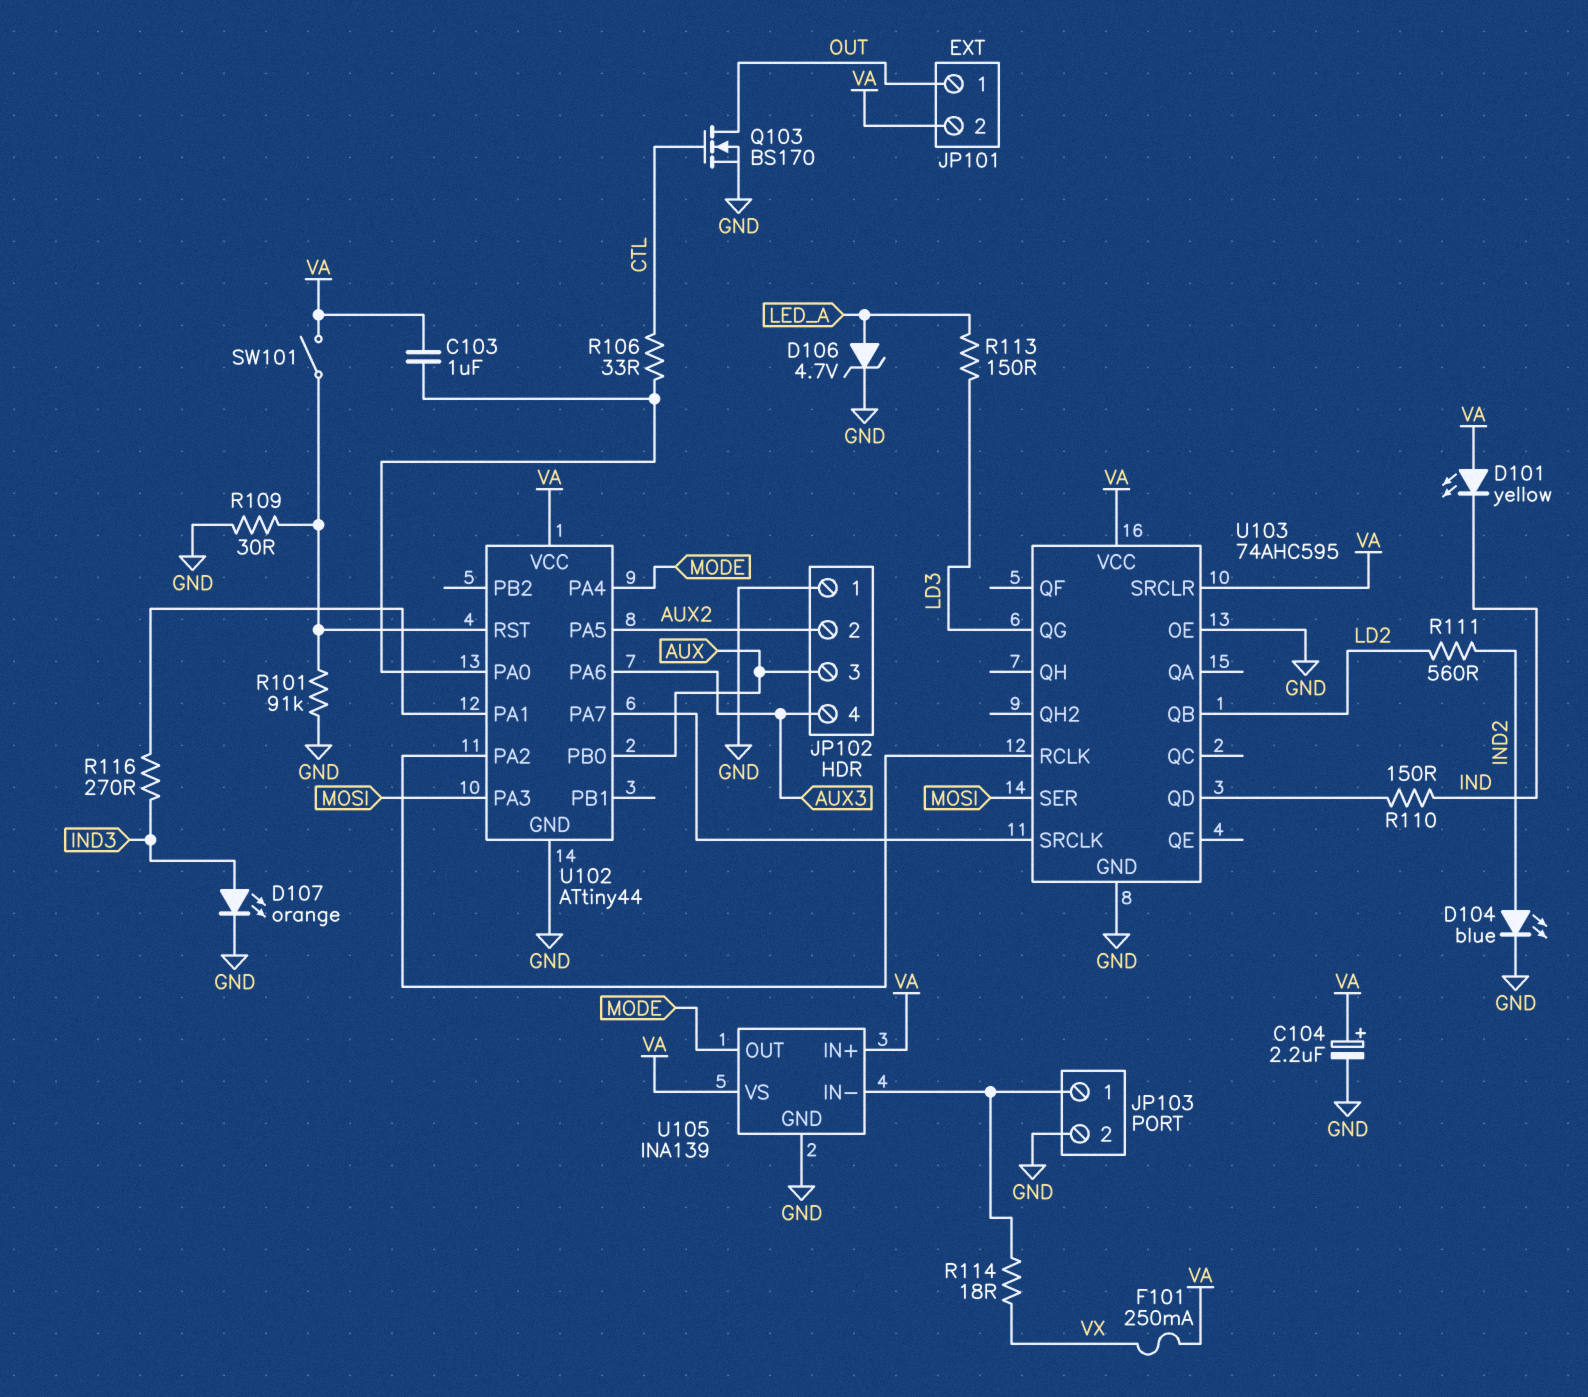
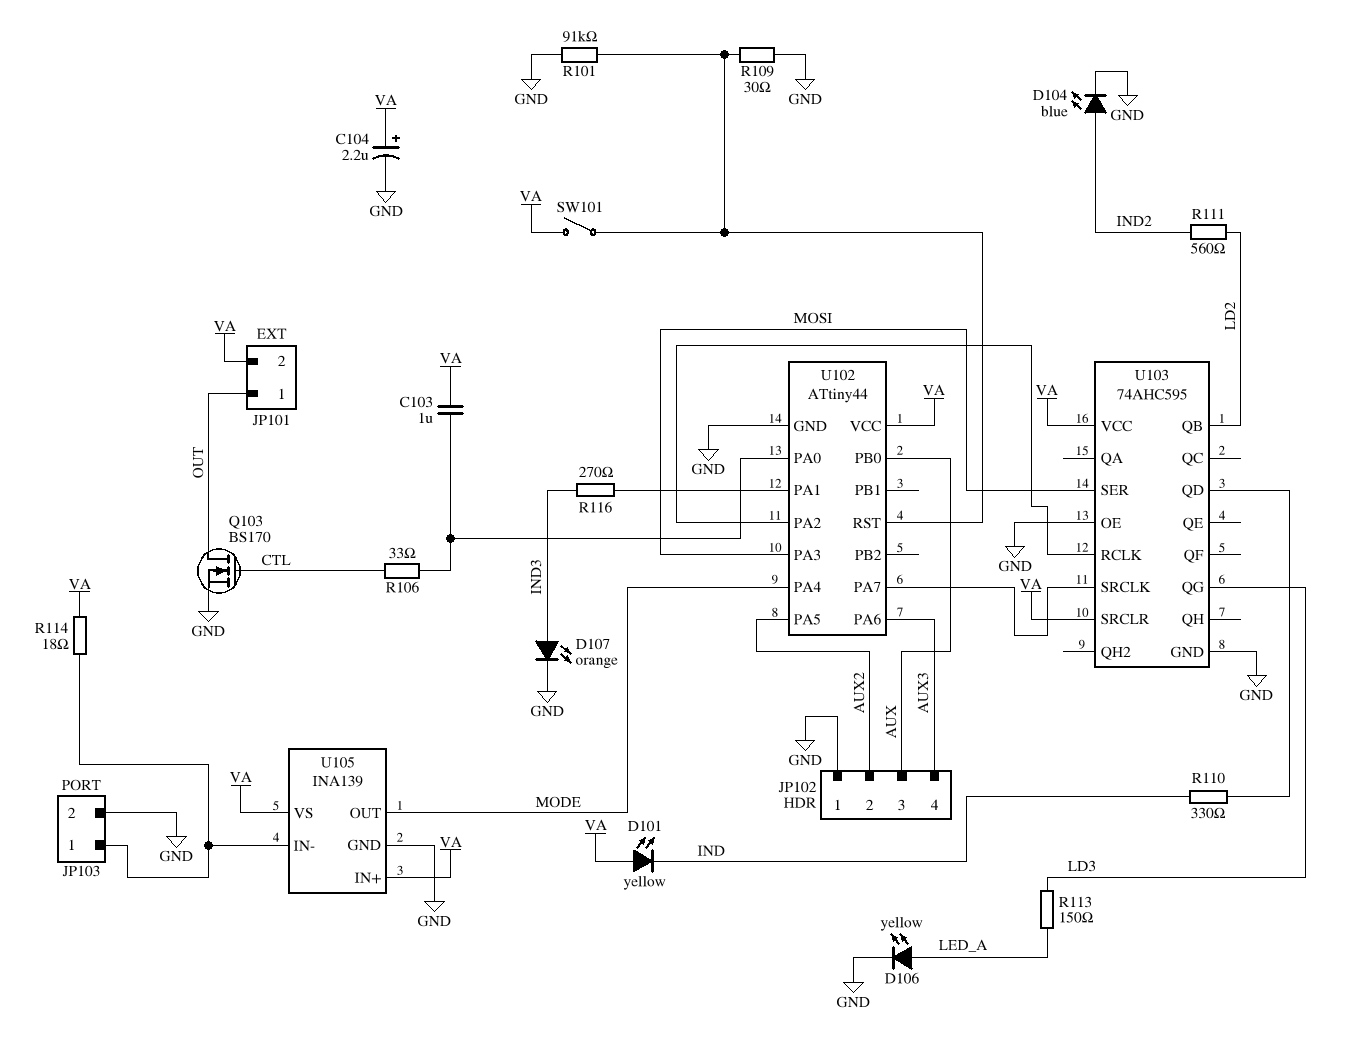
D106: zener 4.7V (A LED_A, K GND) -> LED yellow (A LED_A, K GND)
F101: 250mA (VA, VX) -> none
R110: 150 (IND, U103/QD) -> 330 (IND, U103/QD)
R114: 18 (JP103/1, VX) -> 18 (JP103/1, VA)

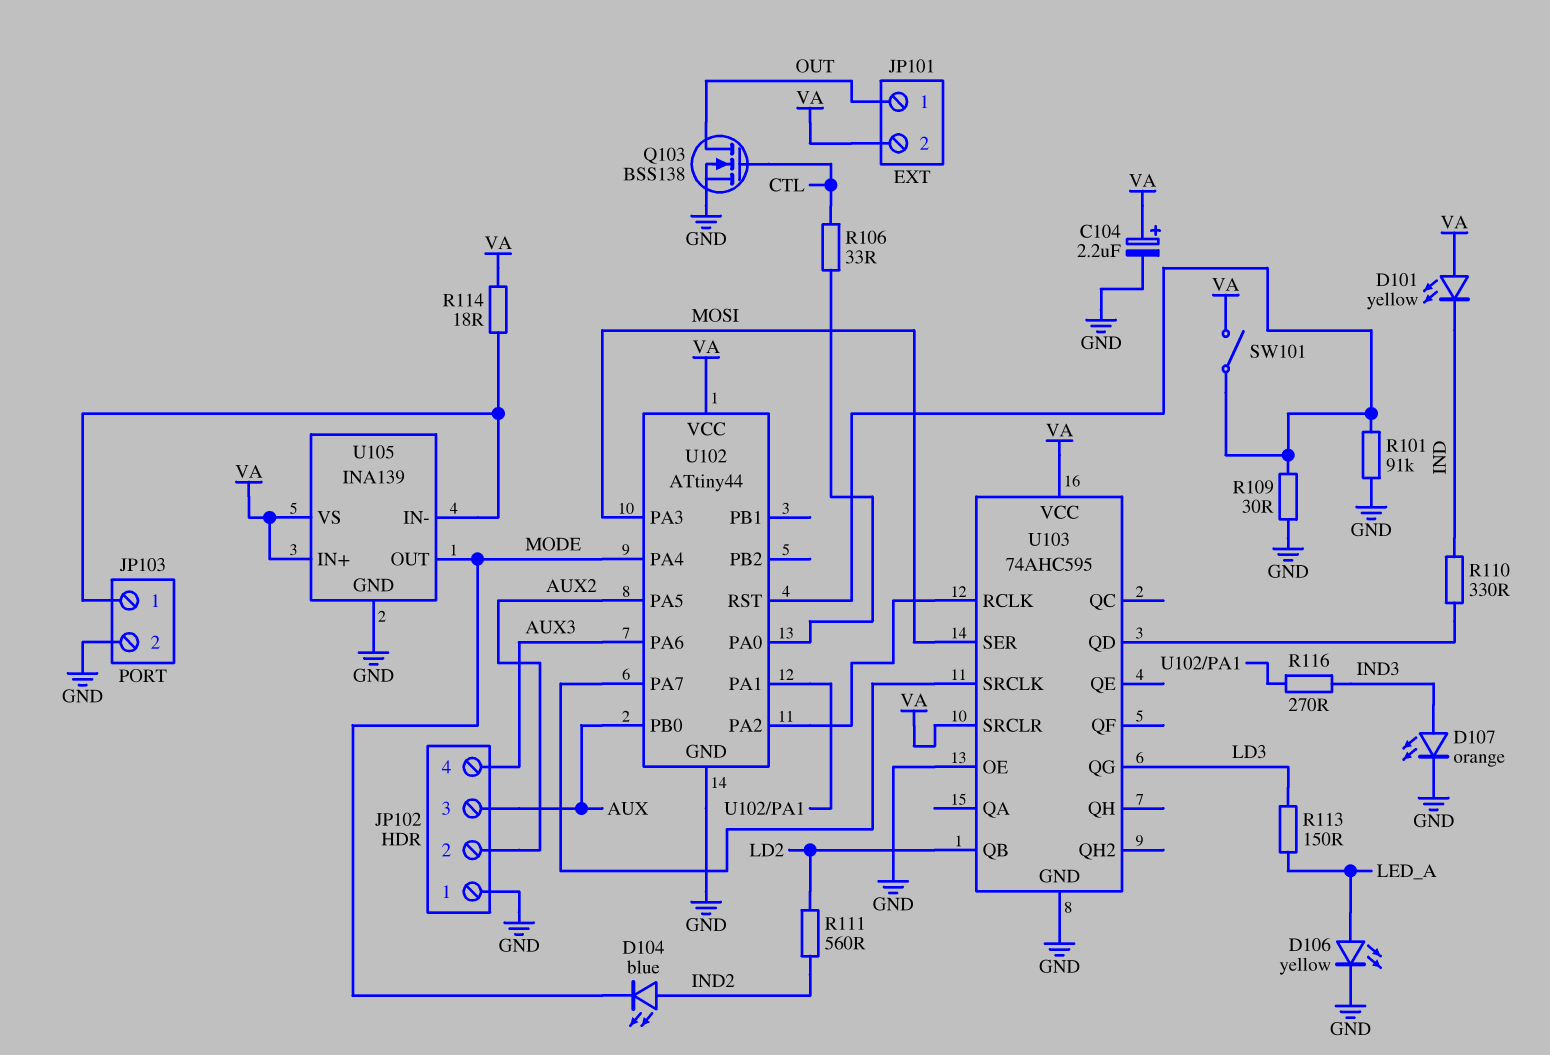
C103: 1uF (U102/PA0, VA) -> none
D104: LED blue (A IND2, K GND) -> LED blue (A IND2, K MODE)
Q103: NMOS BS170 (G CTL, D OUT, S GND) -> NMOS BSS138 (G CTL, D OUT, S GND)

